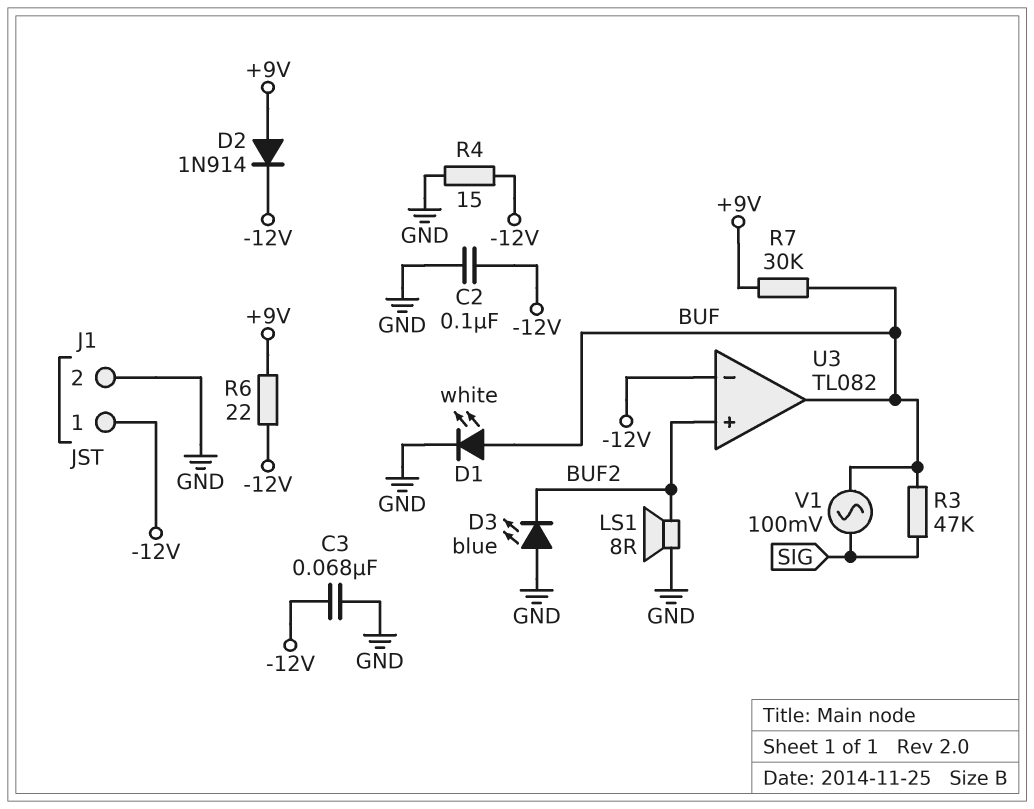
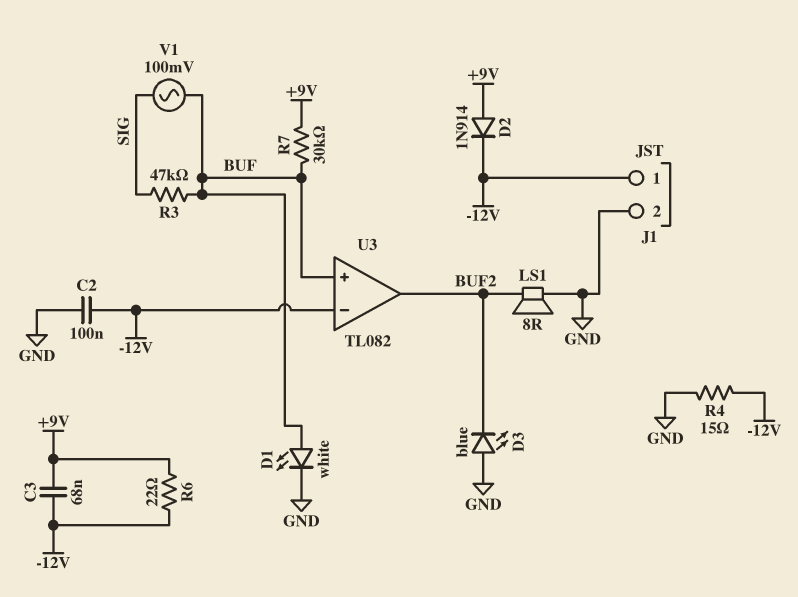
C3: 68nF (-12V, GND) -> 68nF (+9V, -12V)
U3 pin in+: BUF2 -> BUF
U3 pin out: BUF -> BUF2

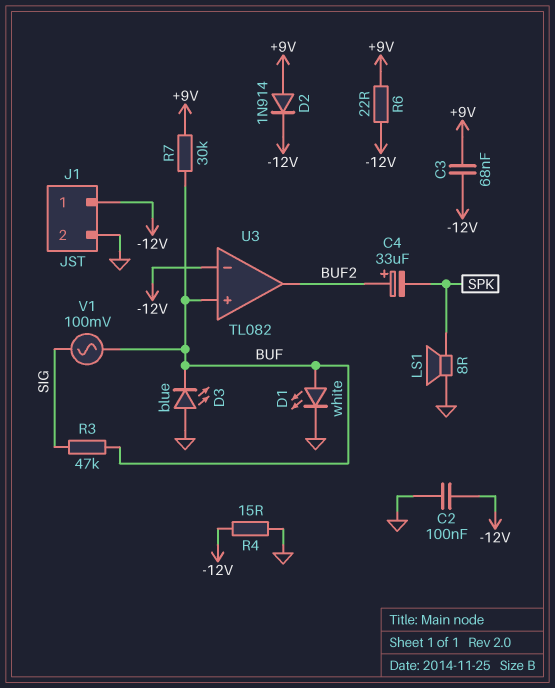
C4: none -> 33uF (plus BUF2, minus SPK)
D3: LED blue (A GND, K BUF2) -> LED blue (A GND, K BUF)
LS1: speaker 8R (BUF2, GND) -> speaker 8R (GND, SPK)

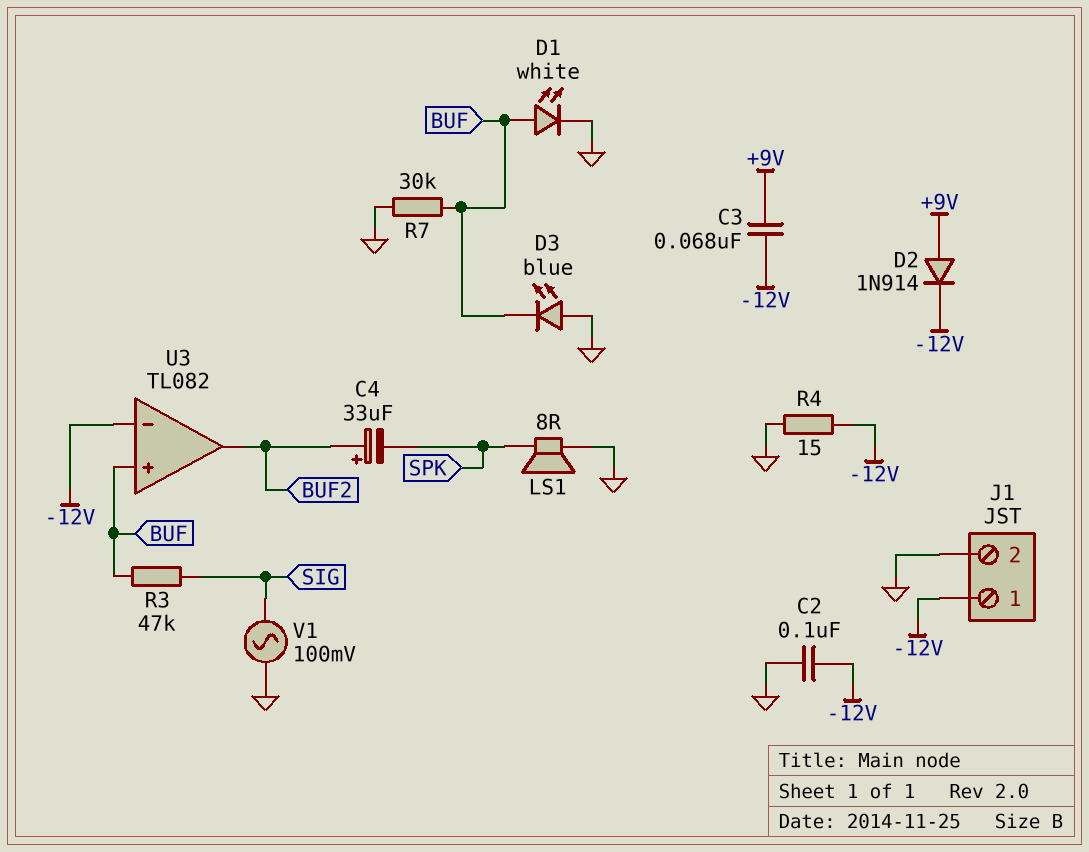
R6: 22 (+9V, -12V) -> none
R7: 30k (+9V, BUF) -> 30k (BUF, GND)
V1: AC 100mV (BUF, SIG) -> AC 100mV (GND, SIG)

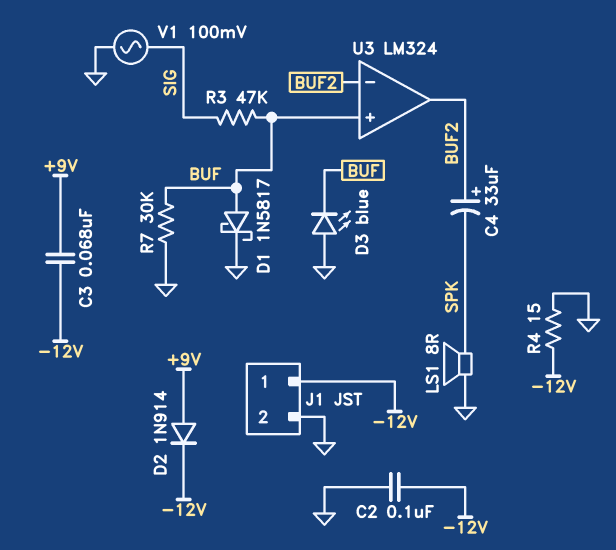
D1: LED white (A BUF, K GND) -> schottky 1N5817 (A BUF, K GND)
U3: TL082 -> LM324
U3 pin in-: -12V -> BUF2

